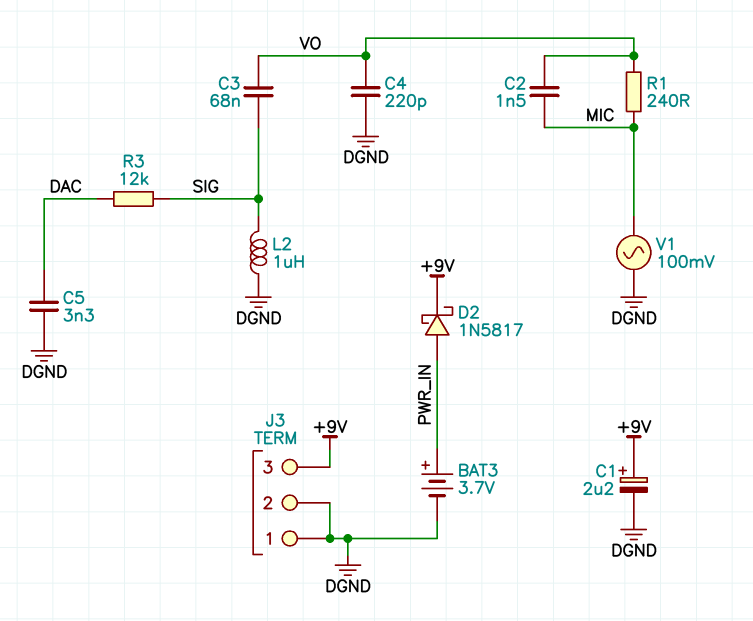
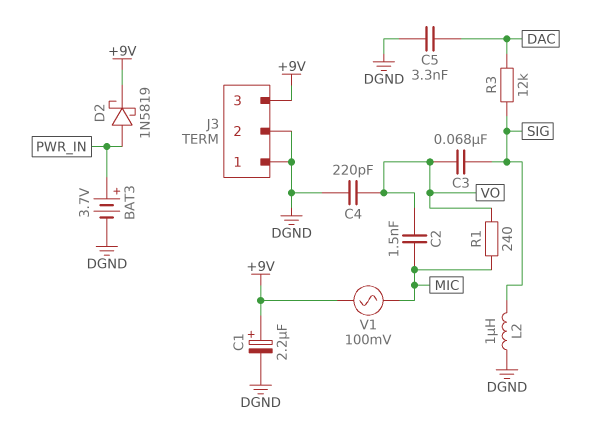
D2: schottky 1N5817 (A PWR_IN, K +9V) -> schottky 1N5819 (A PWR_IN, K +9V)
V1: AC 100mV (DGND, MIC) -> AC 100mV (+9V, MIC)

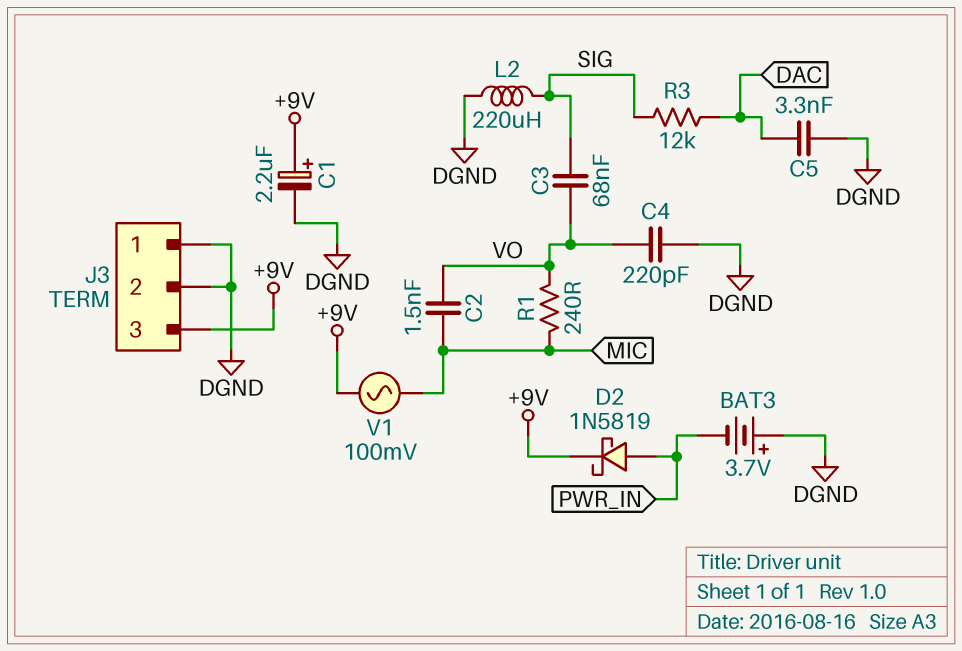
BAT3: 3.7V (plus PWR_IN, minus DGND) -> 3.7V (plus DGND, minus PWR_IN)
L2: 1uH (DGND, SIG) -> 220uH (DGND, SIG)

